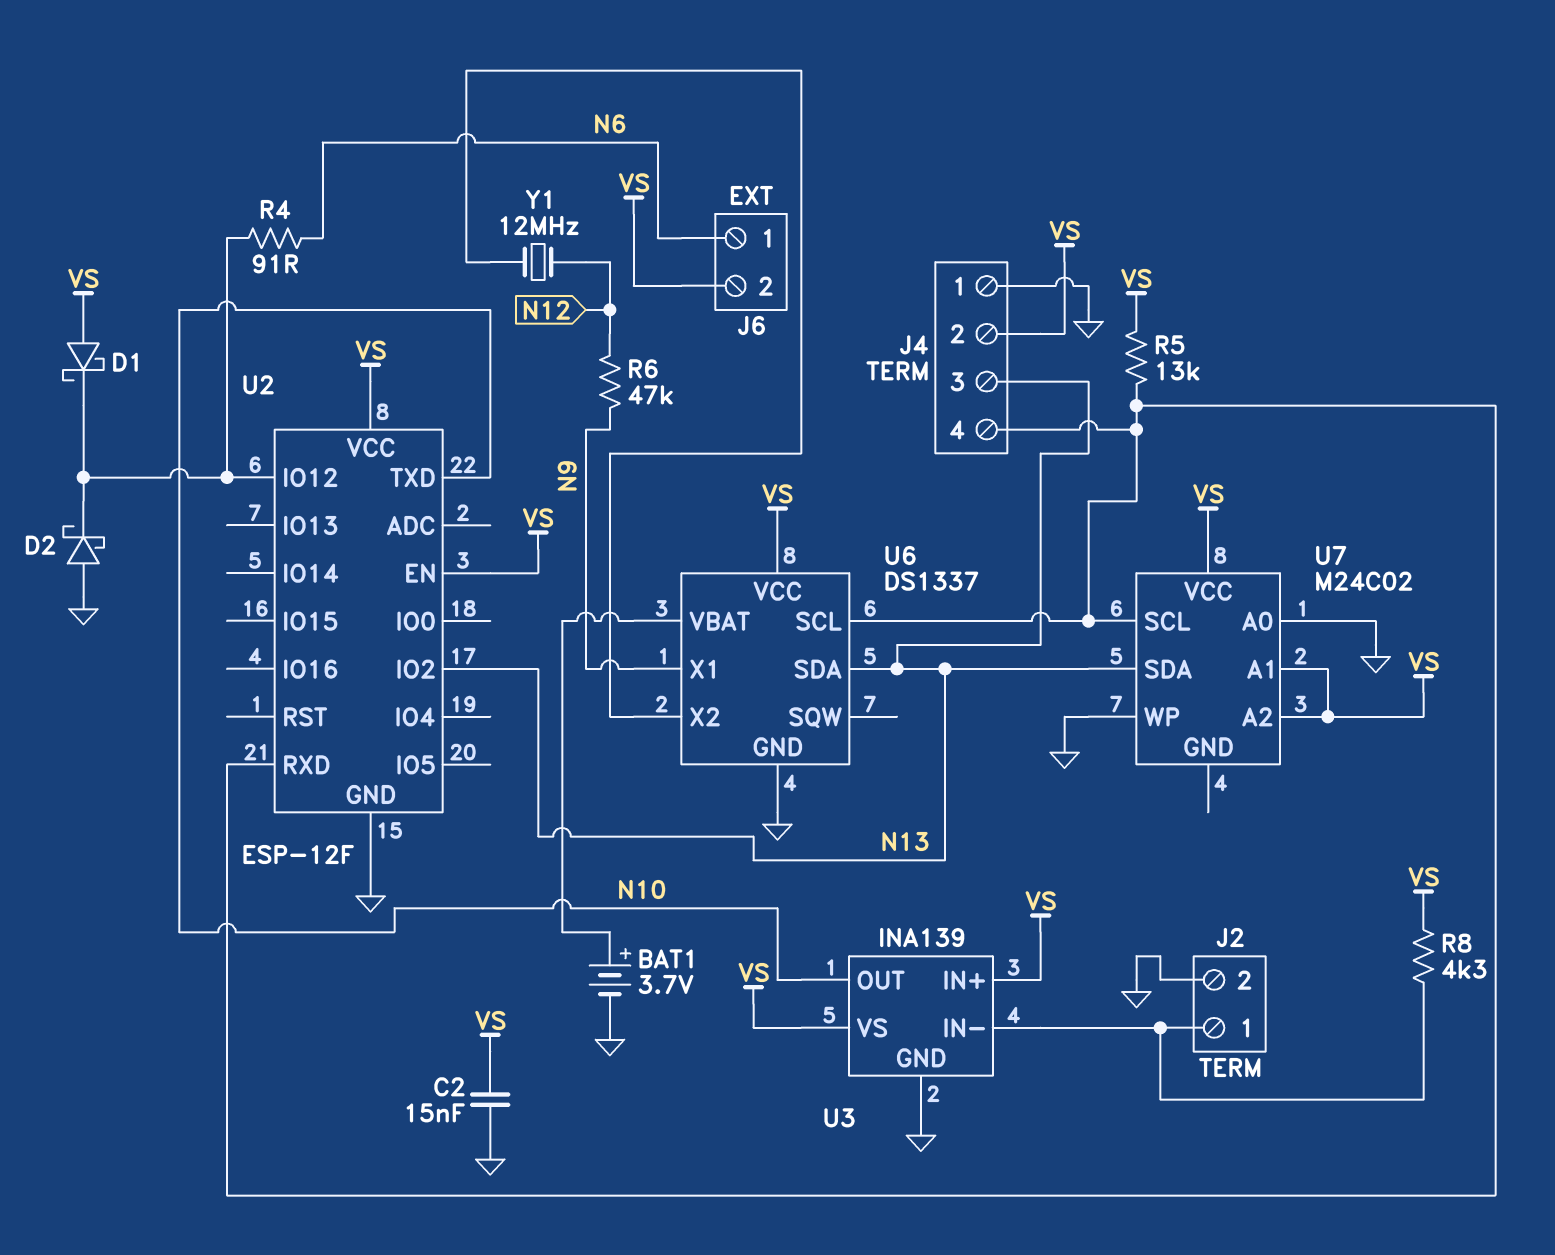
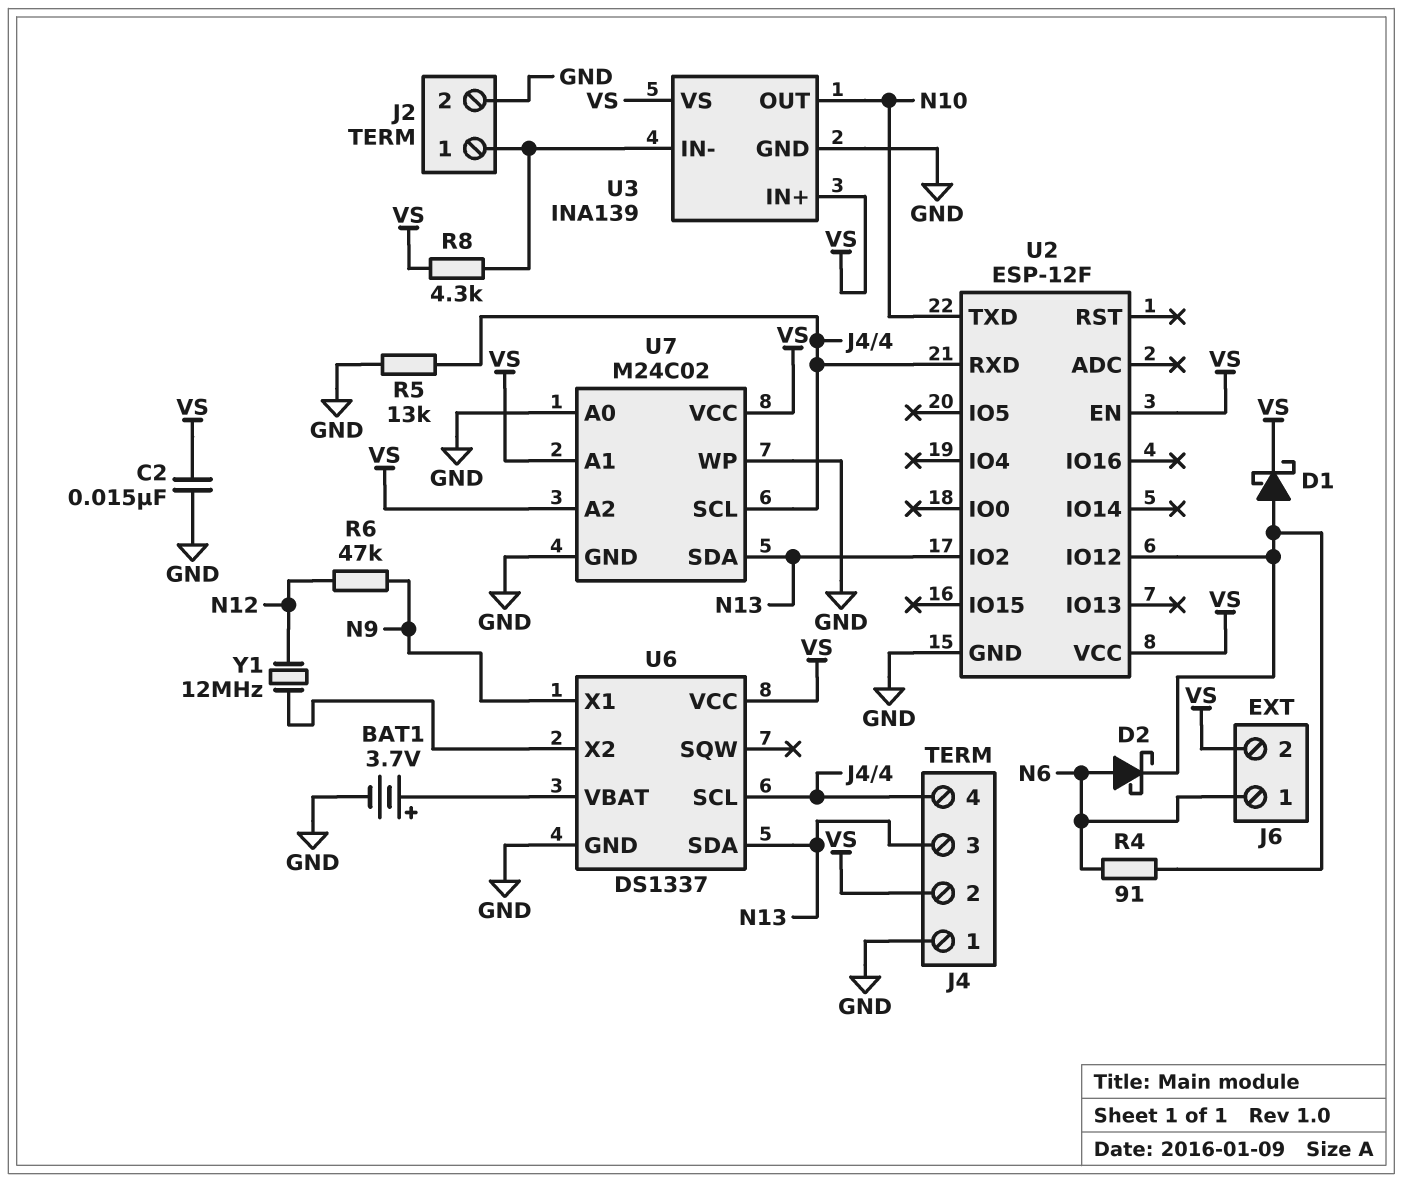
D1: schottky (A VS, K U2/IO12) -> schottky (A U2/IO12, K VS)
D2: schottky (A GND, K U2/IO12) -> schottky (A N6, K U2/IO12)
R5: 13k (J4/4, VS) -> 13k (GND, J4/4)
U7 pin GND: none -> GND

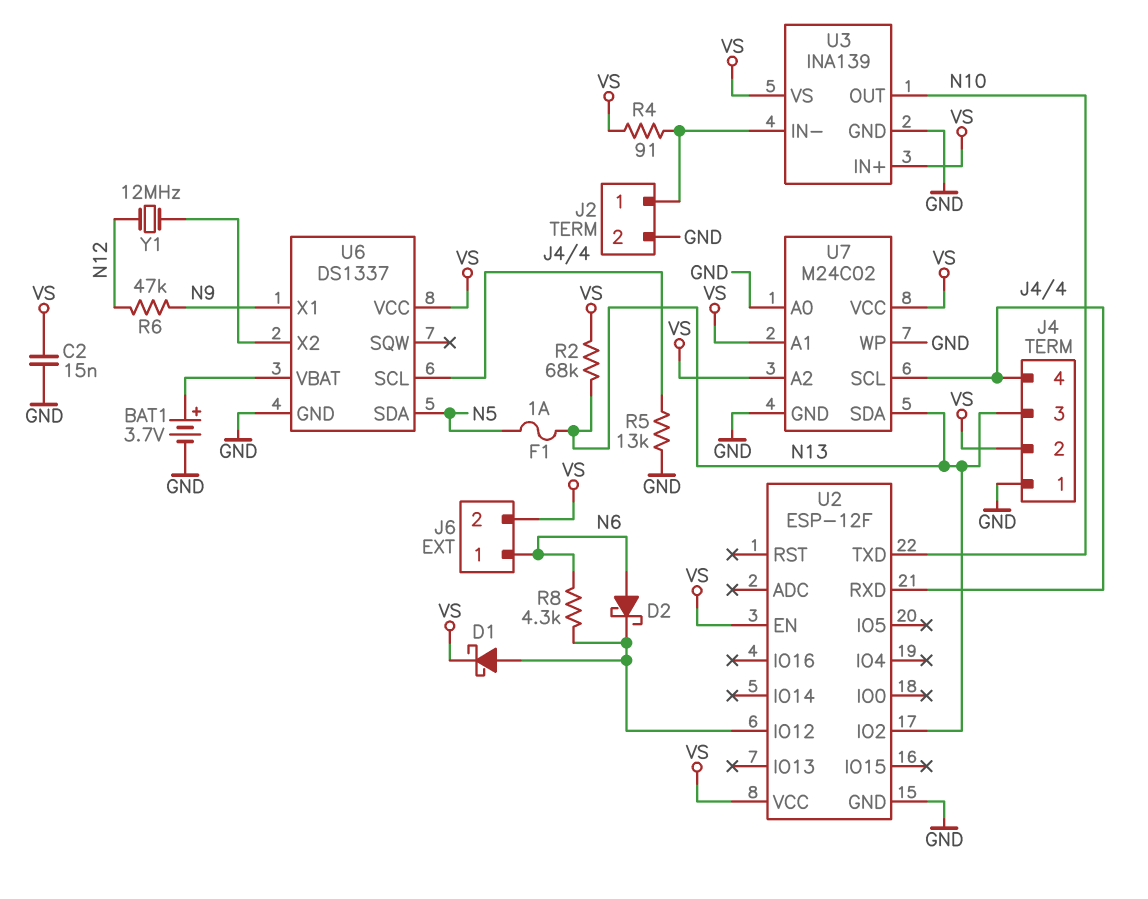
F1: none -> 1A (N5, N13)
R2: none -> 68k (N13, VS)
R4: 91 (N6, U2/IO12) -> 91 (J2/1, VS)
R8: 4.3k (J2/1, VS) -> 4.3k (N6, U2/IO12)
U6 pin SDA: N13 -> N5

